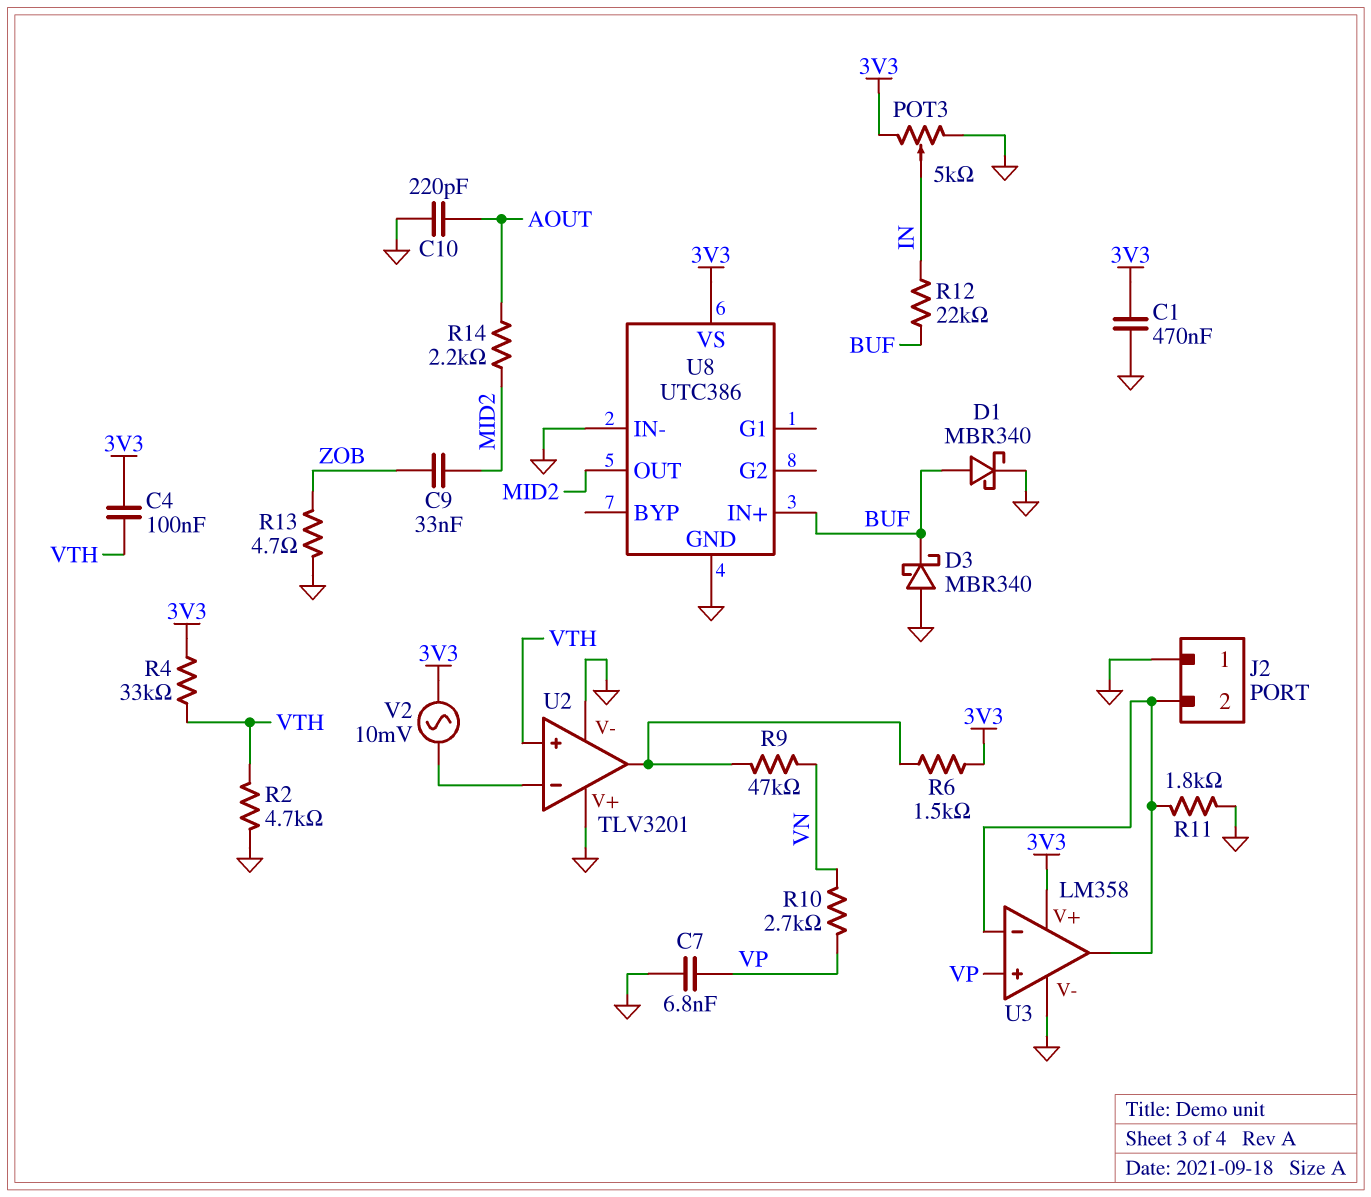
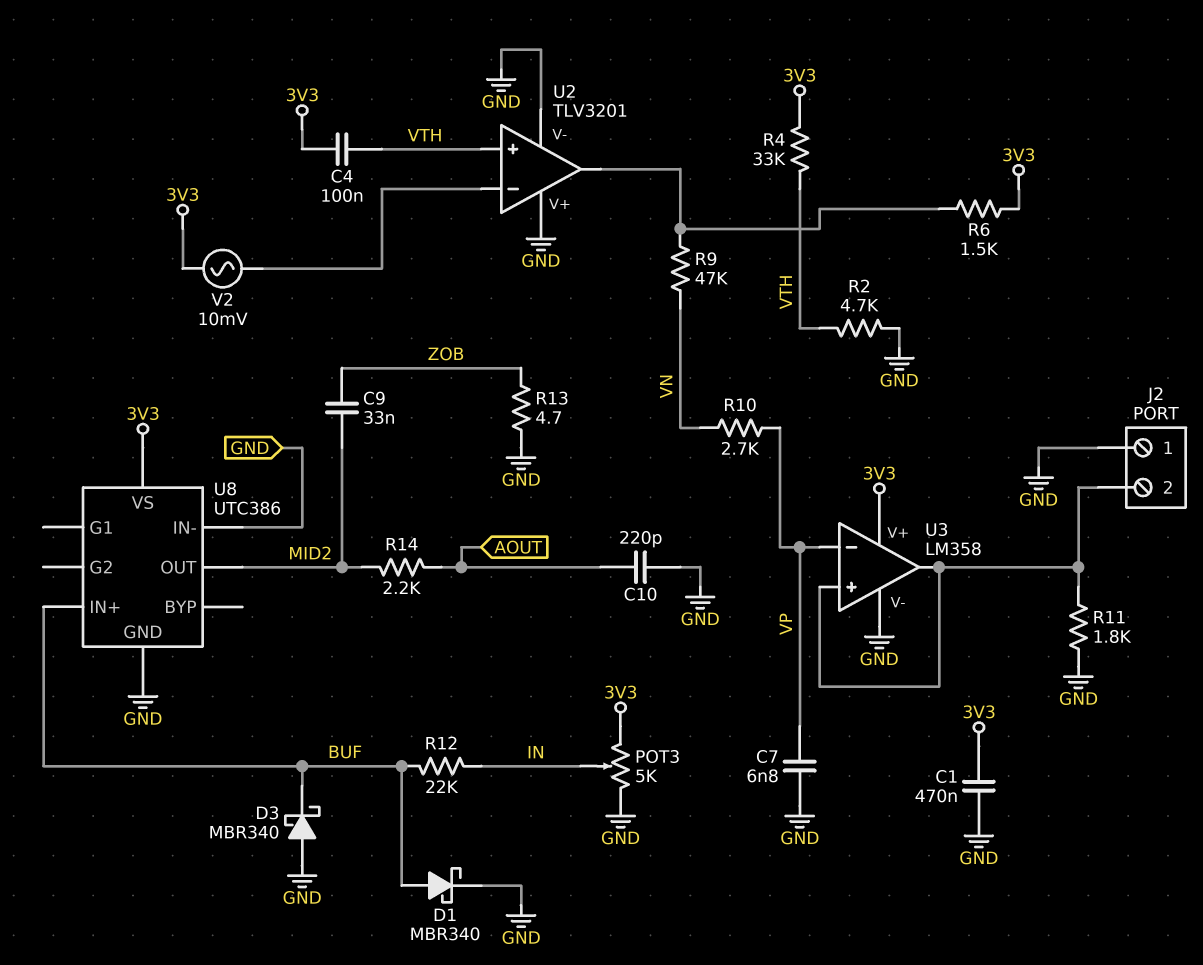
U3 pin in+: VP -> J2/2
U3 pin in-: J2/2 -> VP

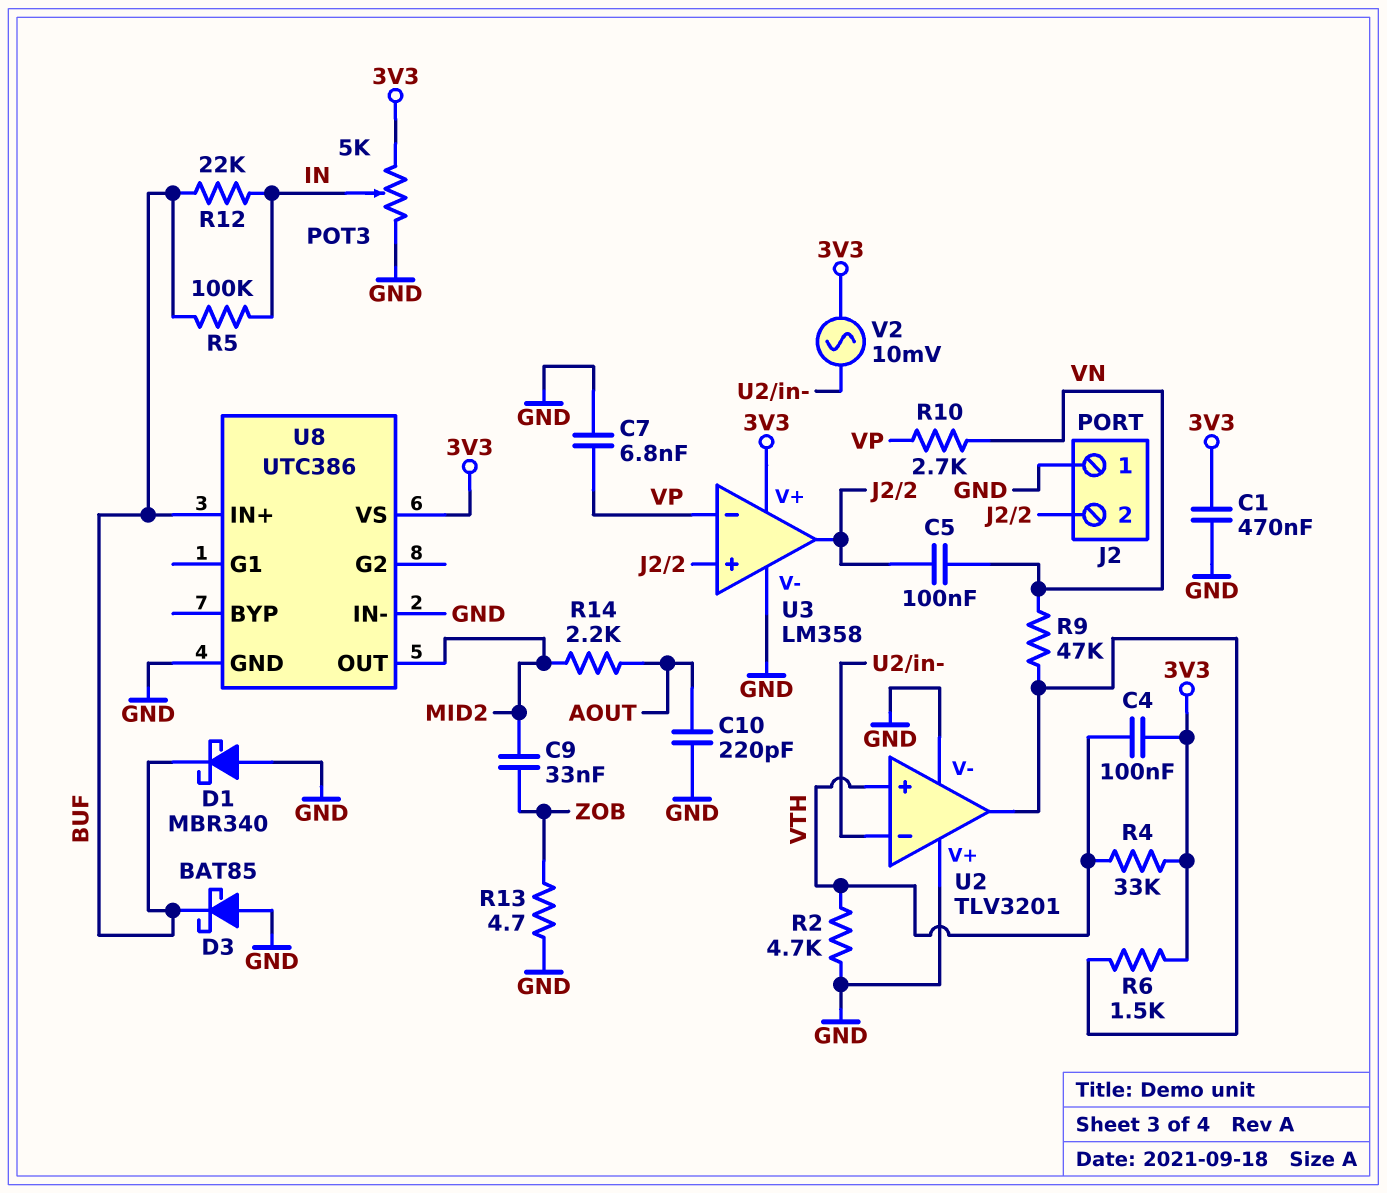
C5: none -> 100nF (J2/2, VN)
D1: schottky MBR340 (A BUF, K GND) -> schottky MBR340 (A GND, K BUF)
D3: schottky MBR340 (A GND, K BUF) -> schottky BAT85 (A GND, K BUF)
R5: none -> 100k (BUF, IN)
R11: 1.8k (GND, J2/2) -> none

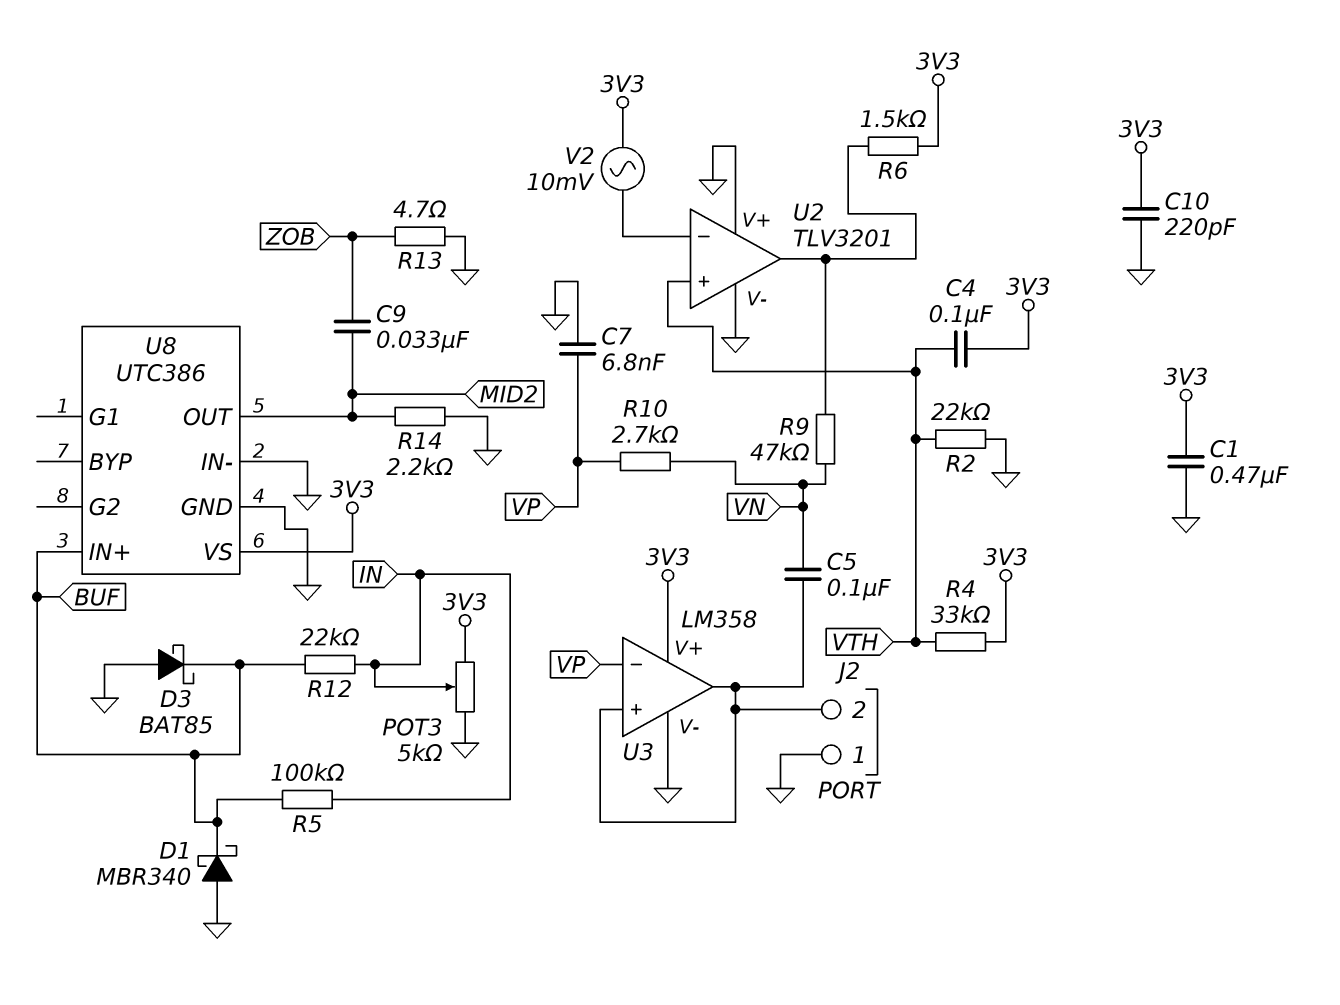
C10: 220pF (AOUT, GND) -> 220pF (3V3, GND)
R2: 4.7k (GND, VTH) -> 22k (GND, VTH)
R14: 2.2k (AOUT, MID2) -> 2.2k (GND, MID2)

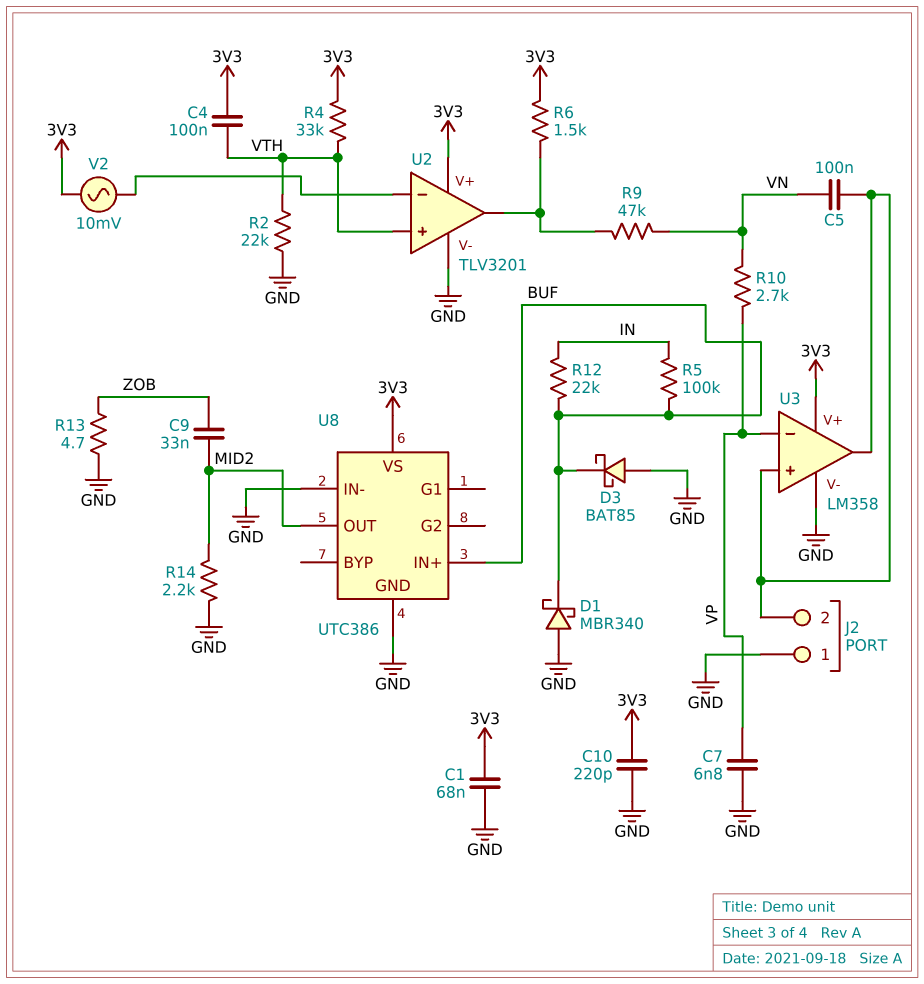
C1: 470nF (3V3, GND) -> 68nF (3V3, GND)
POT3: 5k (3V3, GND, wiper IN) -> none
U2 pin V+: GND -> 3V3

